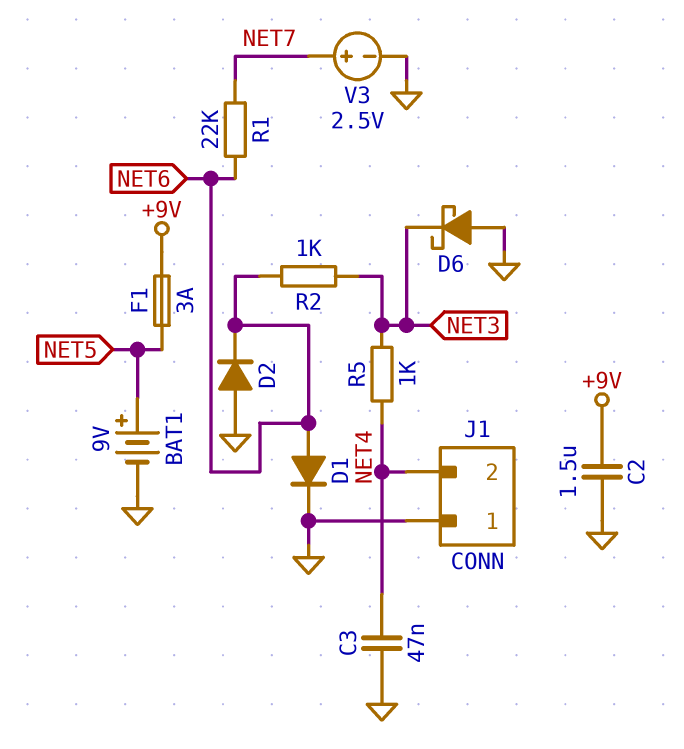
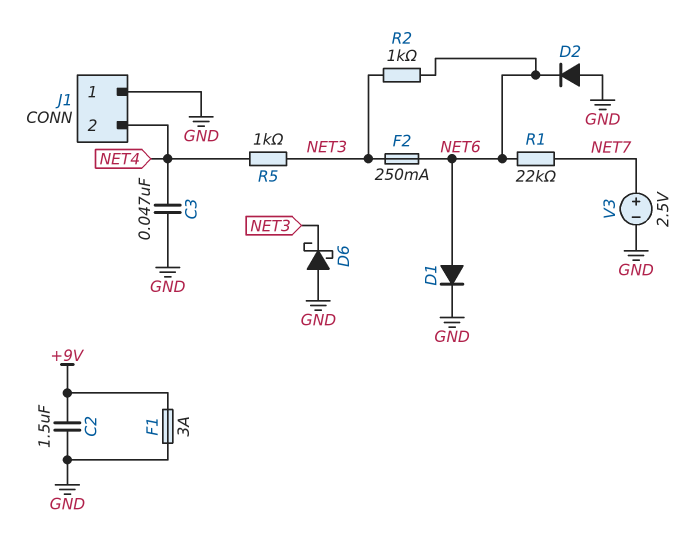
BAT1: 9V (plus NET5, minus GND) -> none
F1: 3A (+9V, NET5) -> 3A (+9V, GND)
F2: none -> 250mA (NET3, NET6)

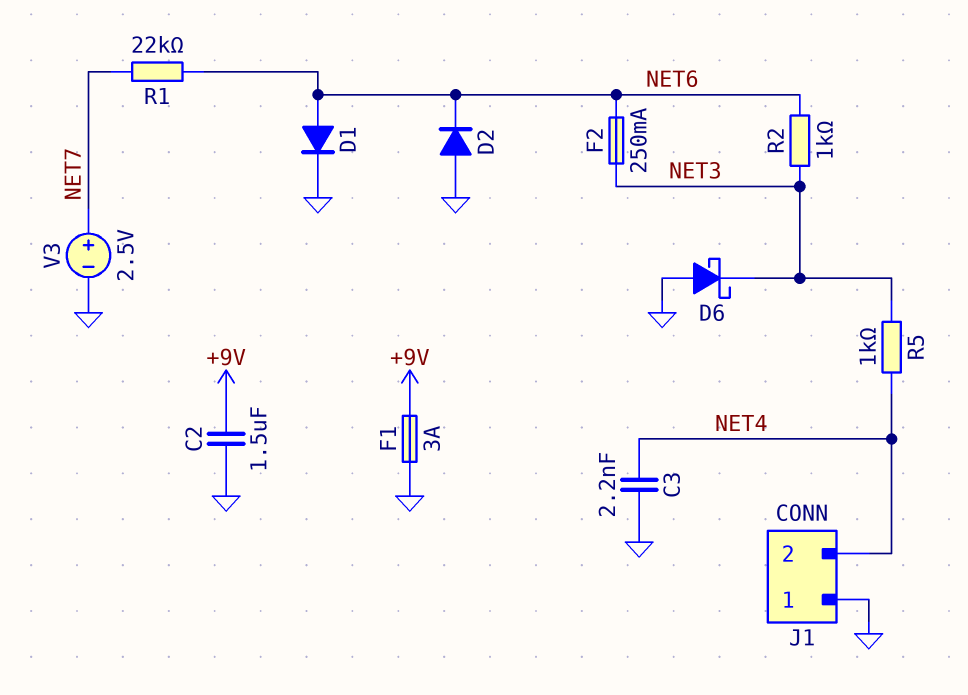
C3: 47nF (GND, NET4) -> 2.2nF (GND, NET4)

